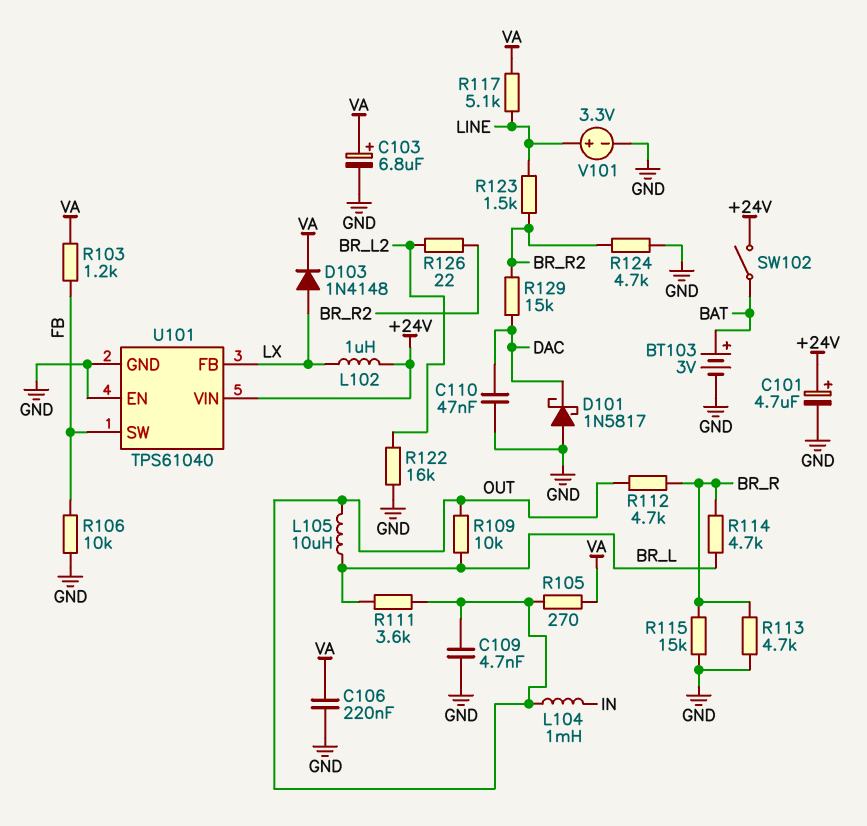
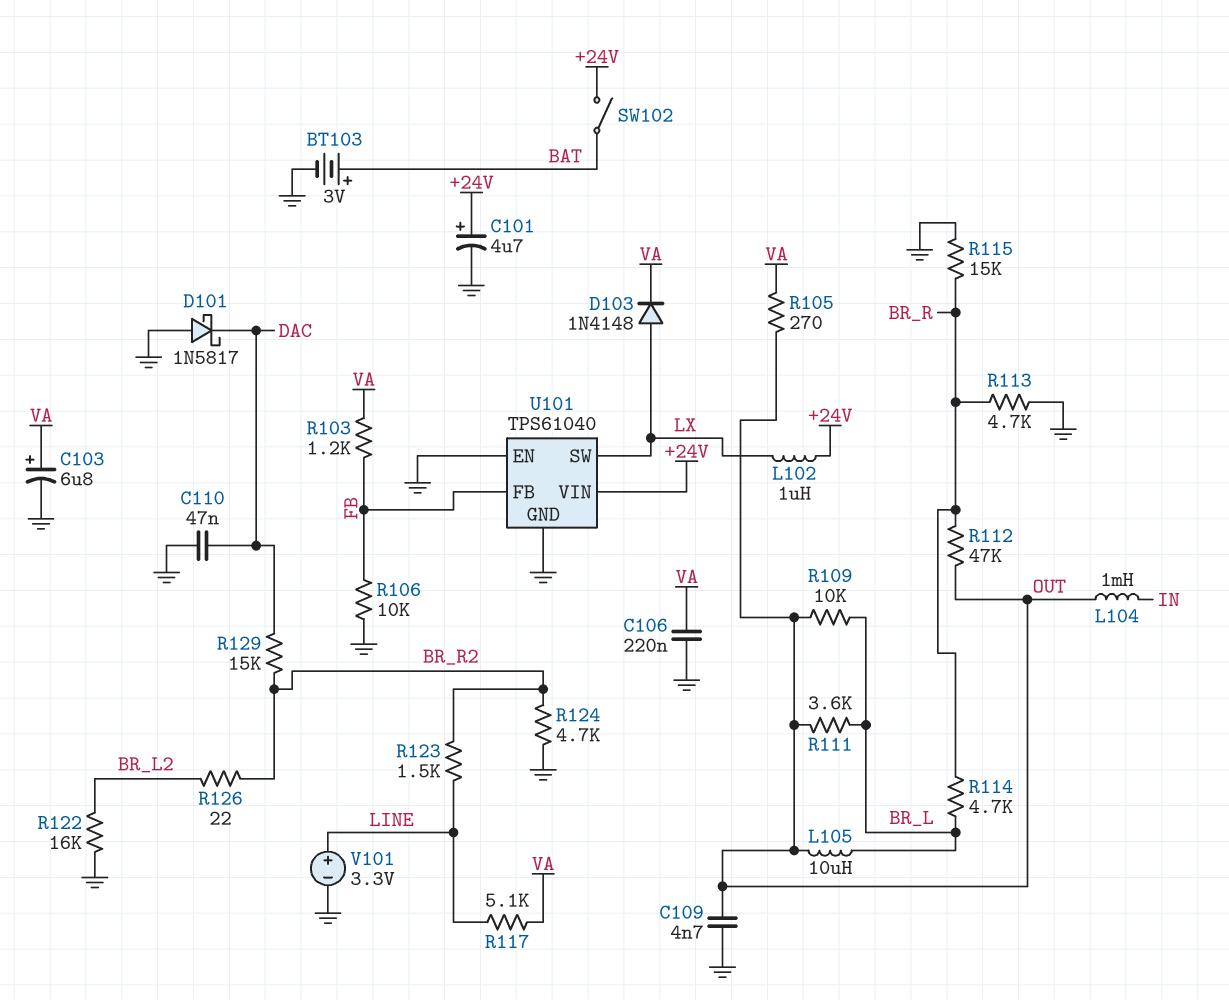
R112: 4.7k (BR_R, OUT) -> 47k (BR_R, OUT)
U101 pin FB: LX -> FB
U101 pin SW: FB -> LX

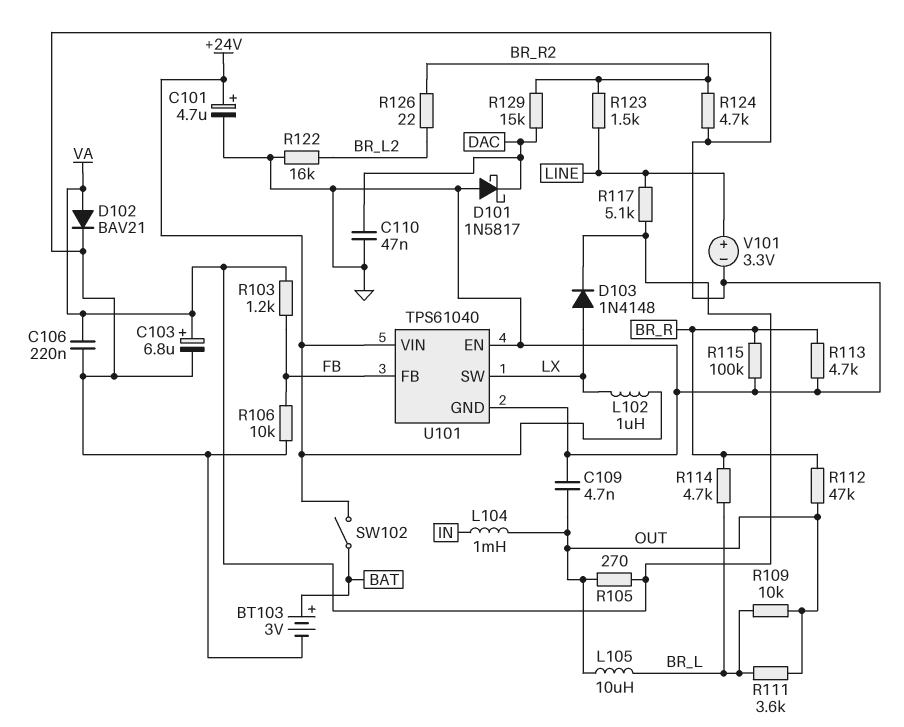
D102: none -> diode BAV21 (A VA, K GND)
R115: 15k (BR_R, GND) -> 100k (BR_R, GND)

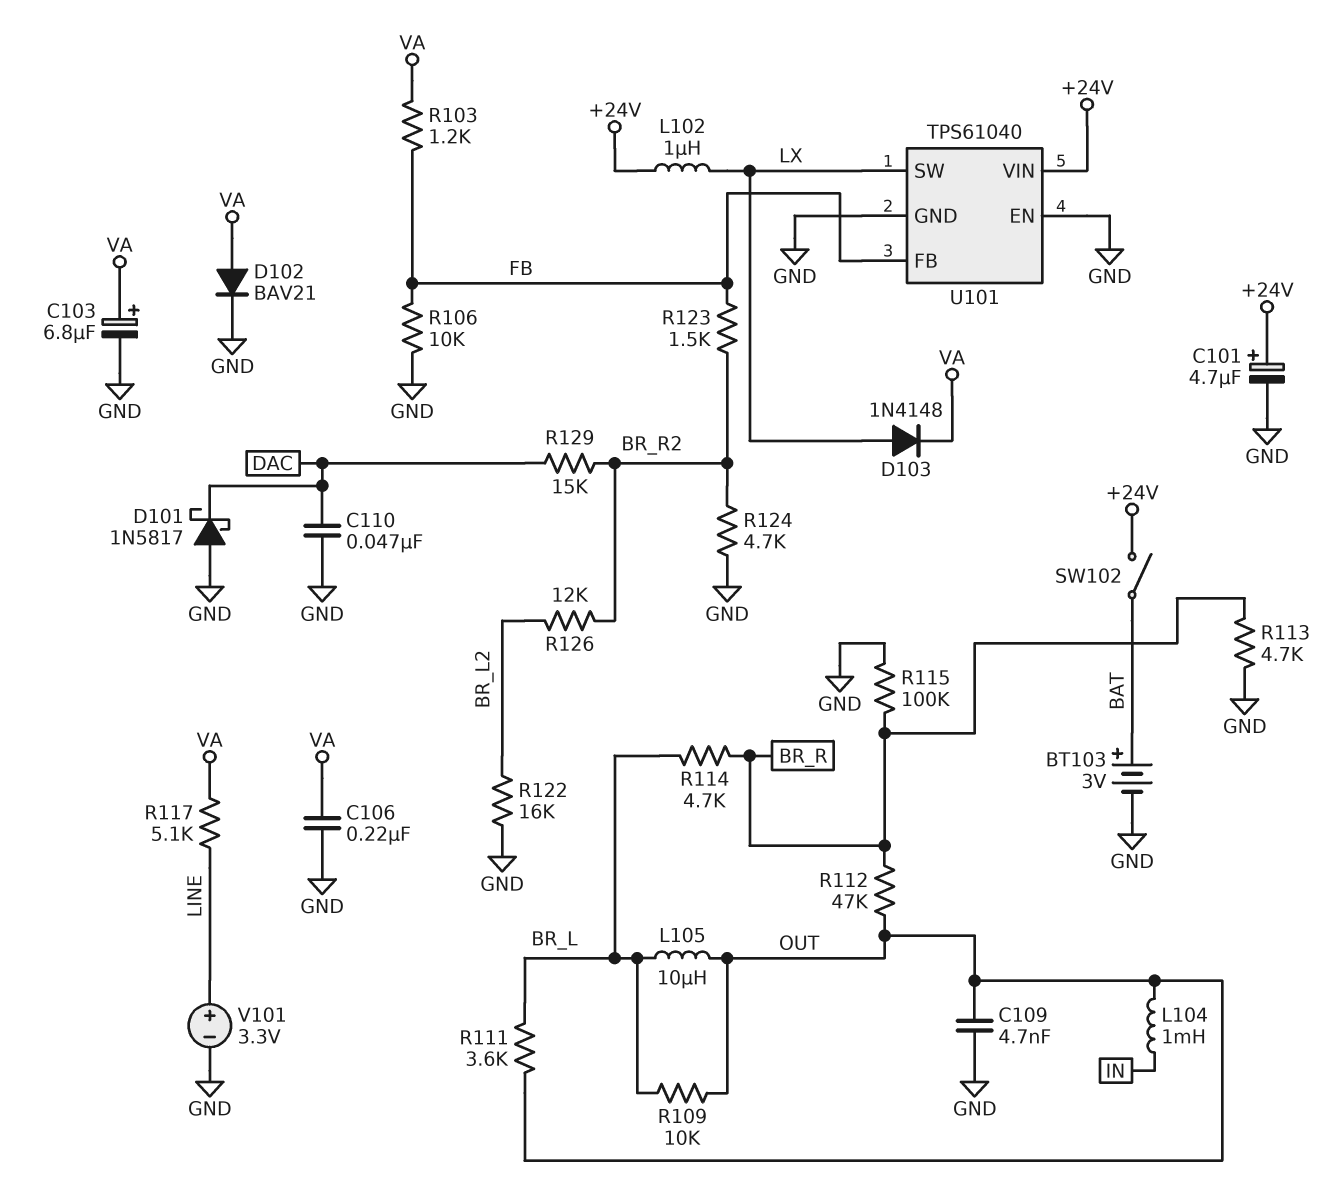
R105: 270 (OUT, VA) -> none
R123: 1.5k (BR_R2, LINE) -> 1.5k (BR_R2, FB)
R126: 22 (BR_L2, BR_R2) -> 12k (BR_L2, BR_R2)

